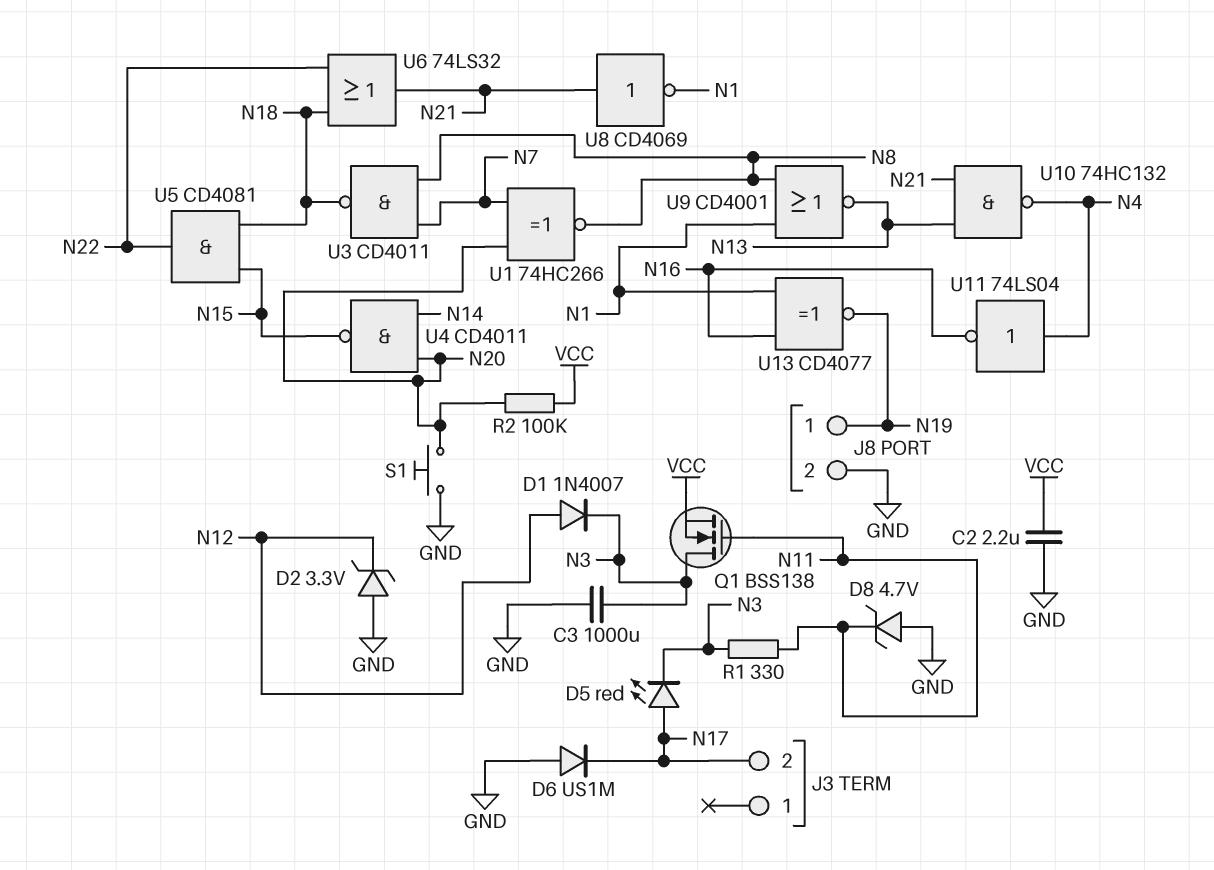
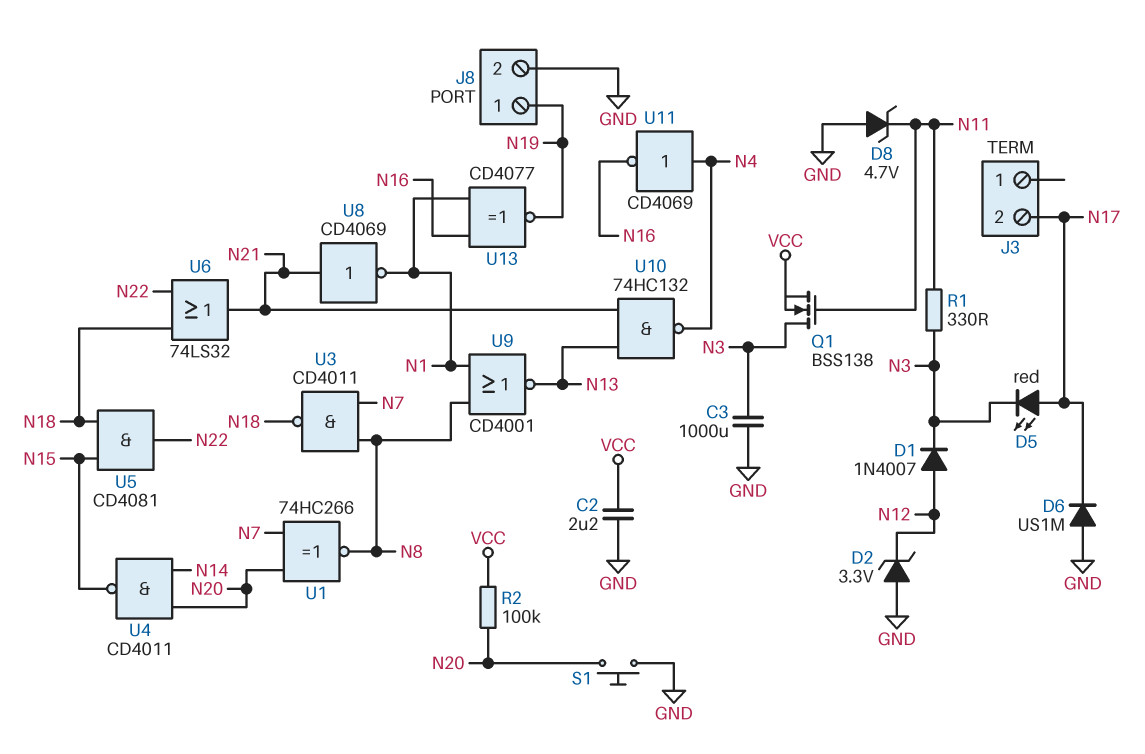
U11: NOT 74LS04 (in N4, out N16) -> NOT CD4069 (in N4, out N16)

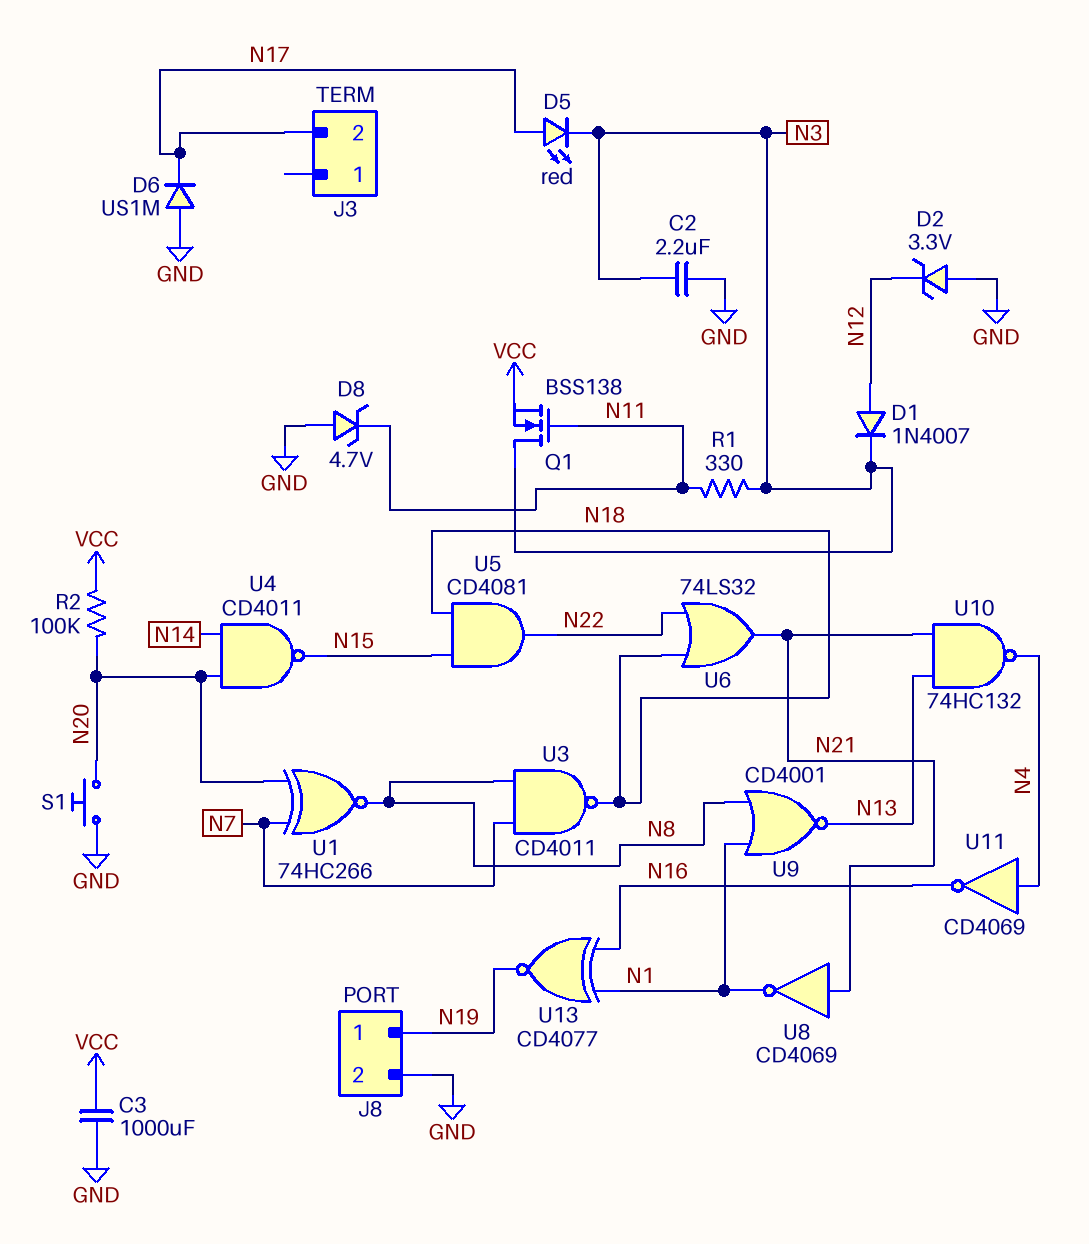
C2: 2.2uF (GND, VCC) -> 2.2uF (GND, N3)
C3: 1000uF (GND, N3) -> 1000uF (GND, VCC)

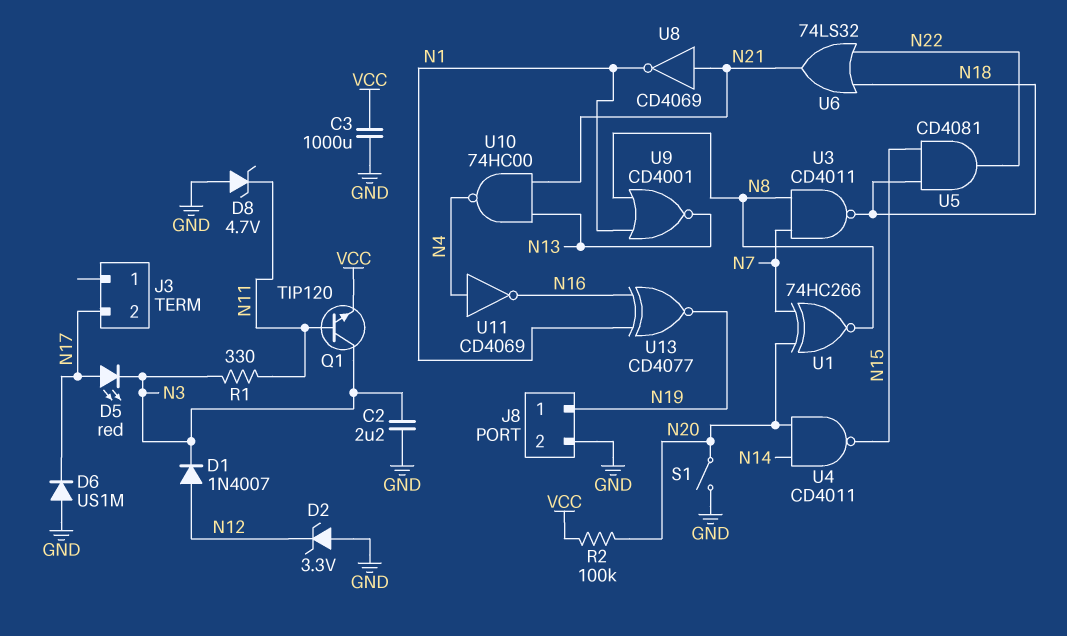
Q1: NMOS BSS138 (G N11, D N3, S VCC) -> NPN TIP120 (B N11, C N3, E VCC)
S1: button (GND, N20) -> switch (GND, N20)
U10: NAND 74HC132 (in N13, in N21, out N4) -> NAND 74HC00 (in N13, in N21, out N4)

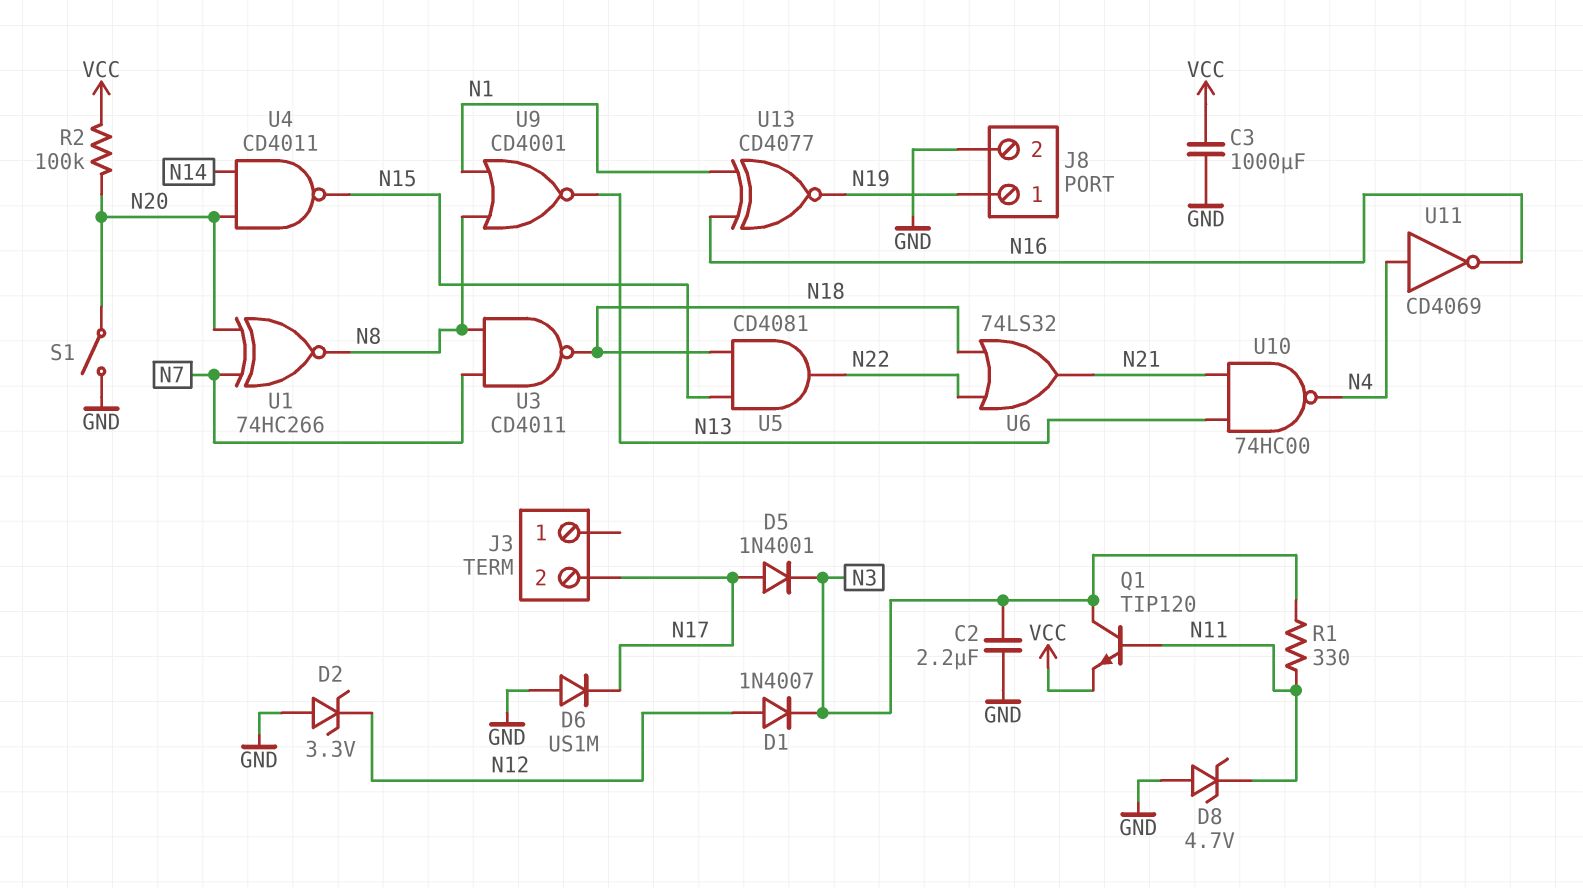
D5: LED red (A N17, K N3) -> diode 1N4001 (A N17, K N3)
U8: NOT CD4069 (in N21, out N1) -> none

